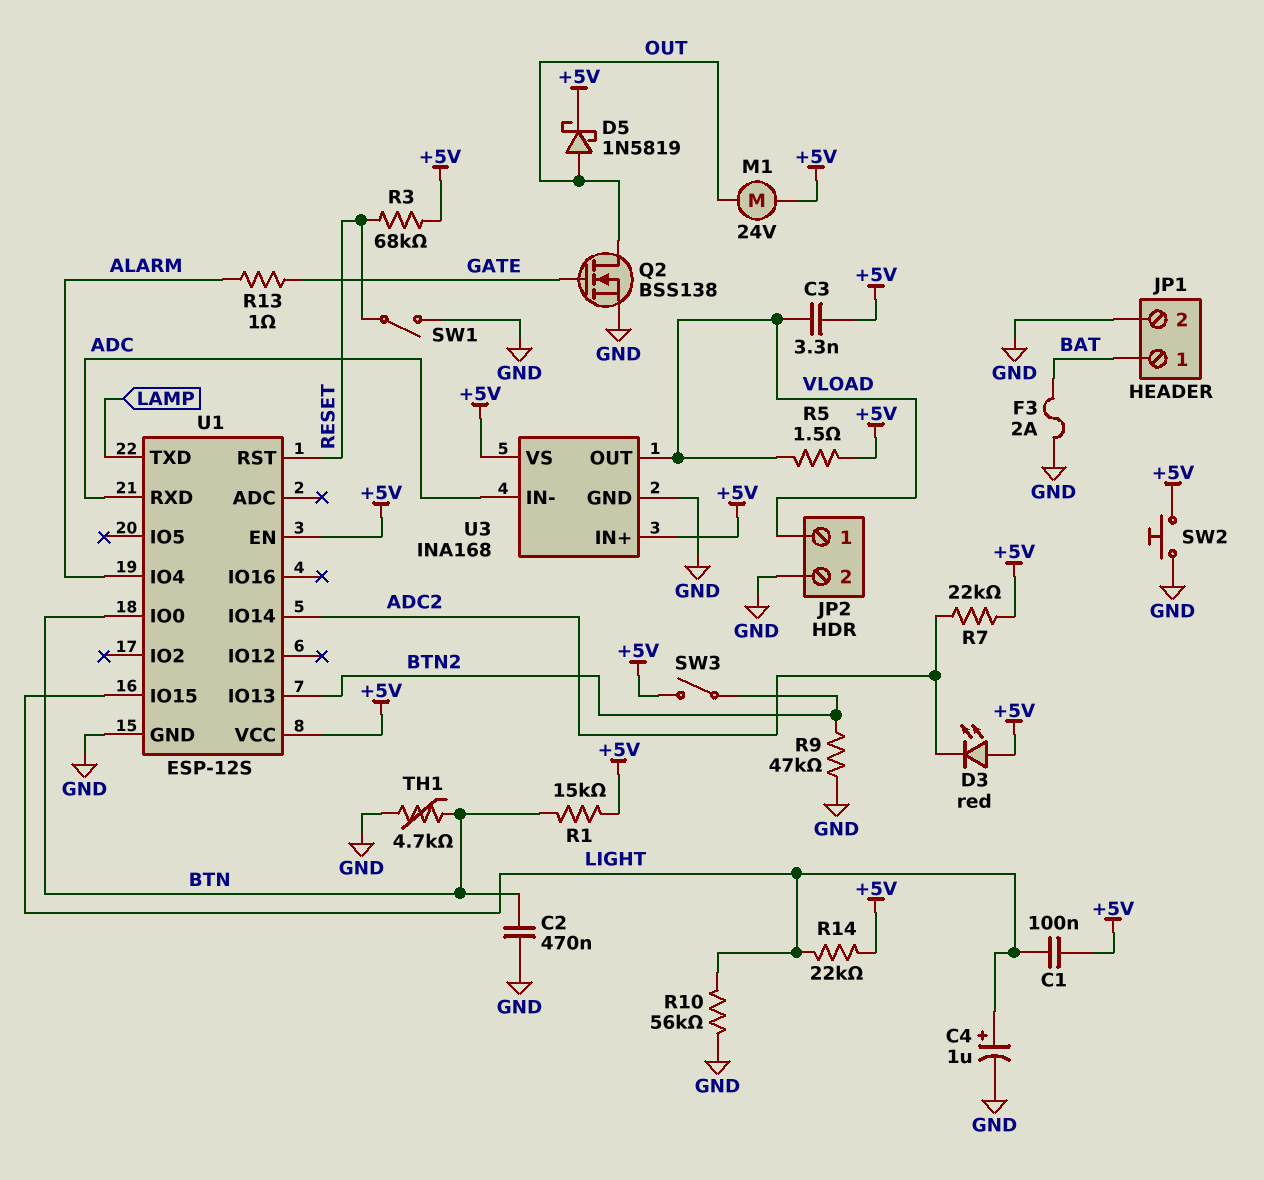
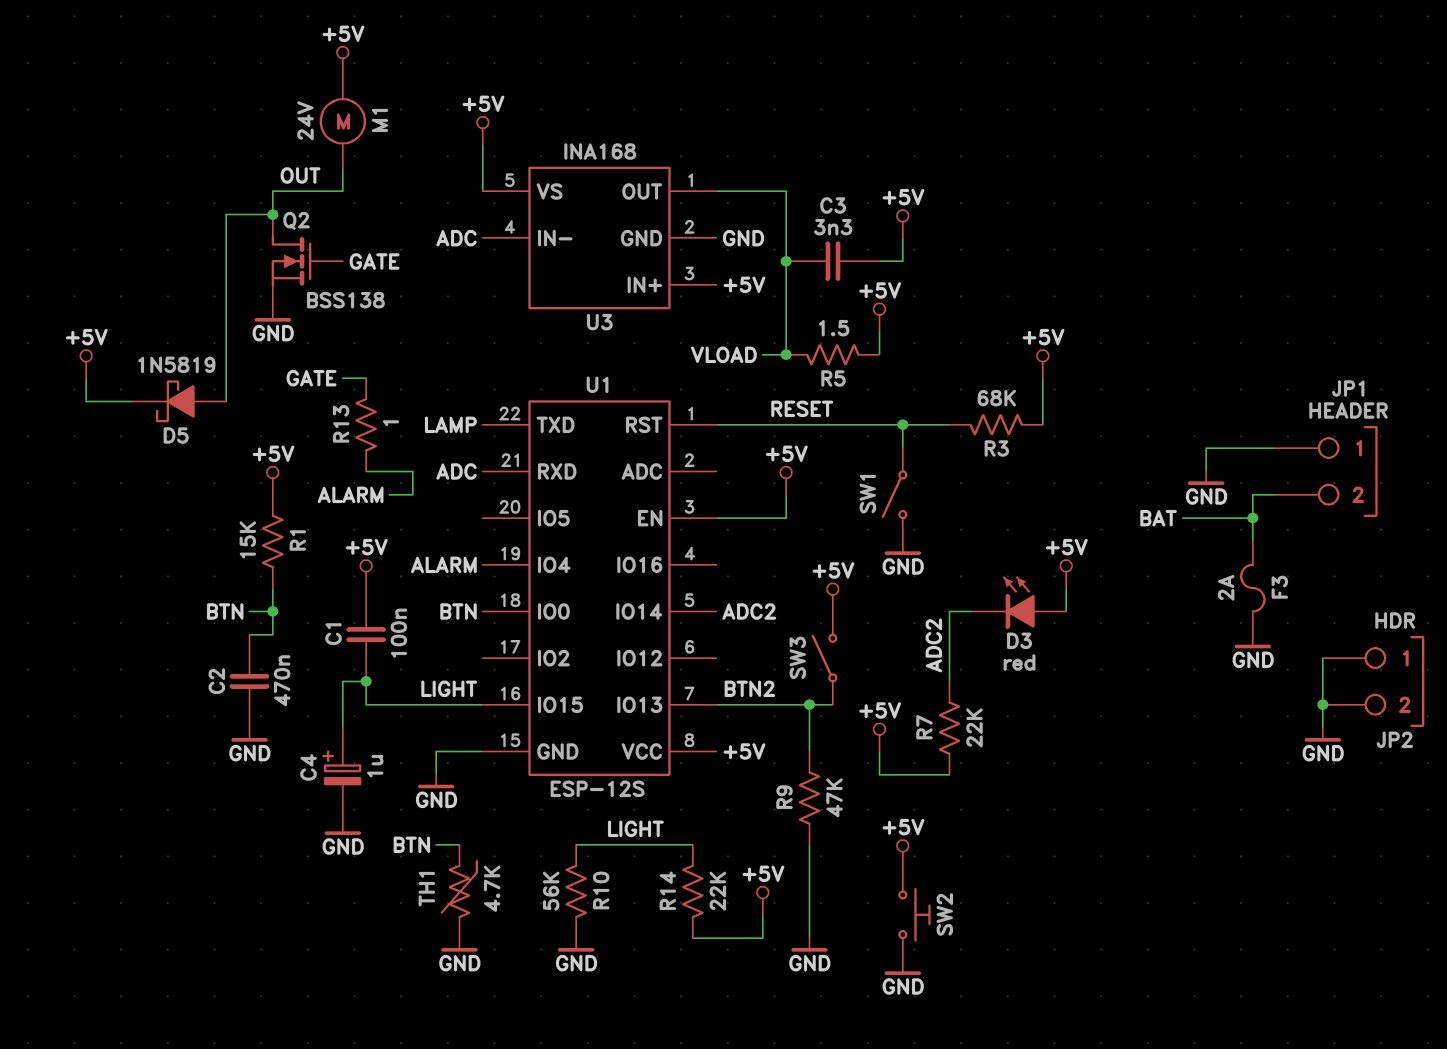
JP1 pin 1: BAT -> GND
JP1 pin 2: GND -> BAT
JP2 pin 1: VLOAD -> GND

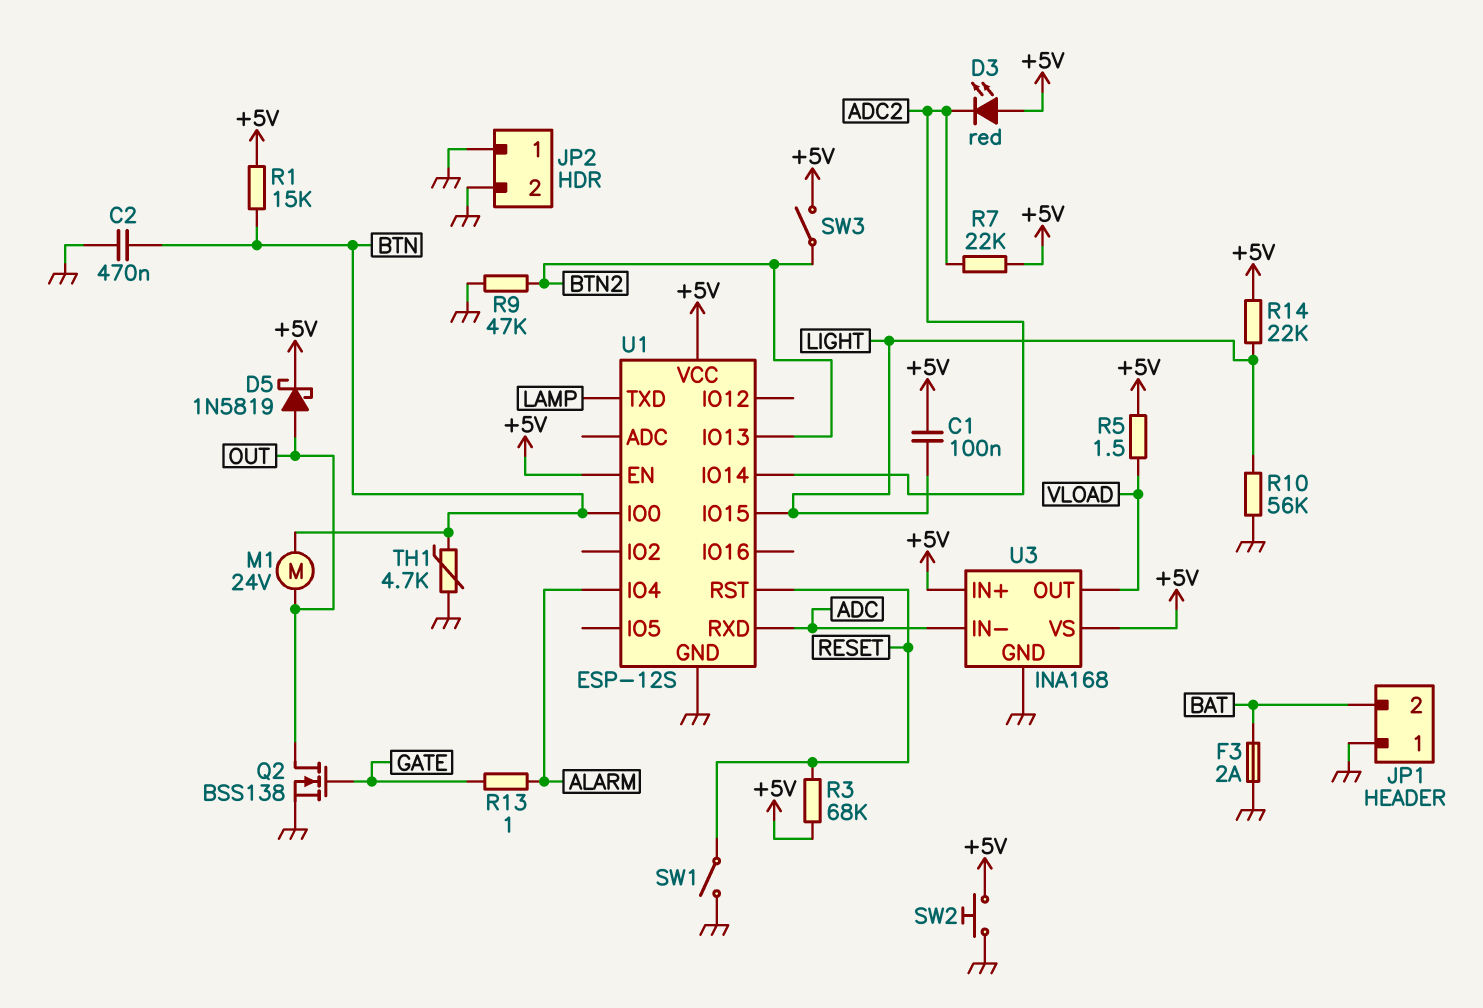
C3: 3.3nF (+5V, VLOAD) -> none
C4: 1uF (plus LIGHT, minus GND) -> none
M1: motor 24V (+5V, OUT) -> motor 24V (BTN, OUT)

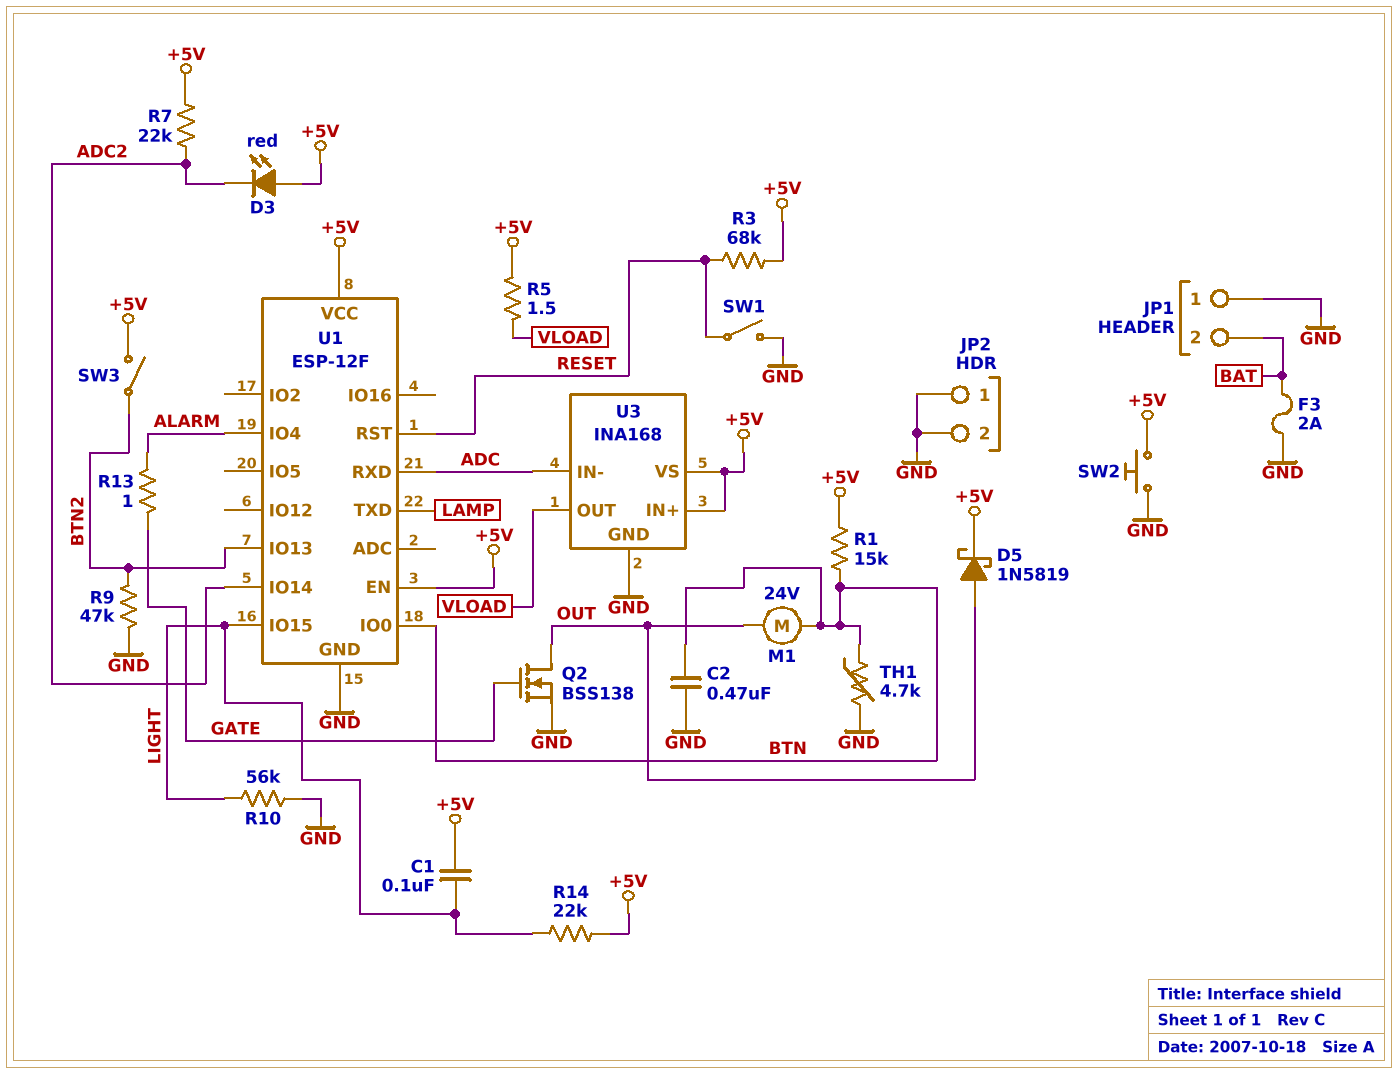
U1: ESP-12S -> ESP-12F

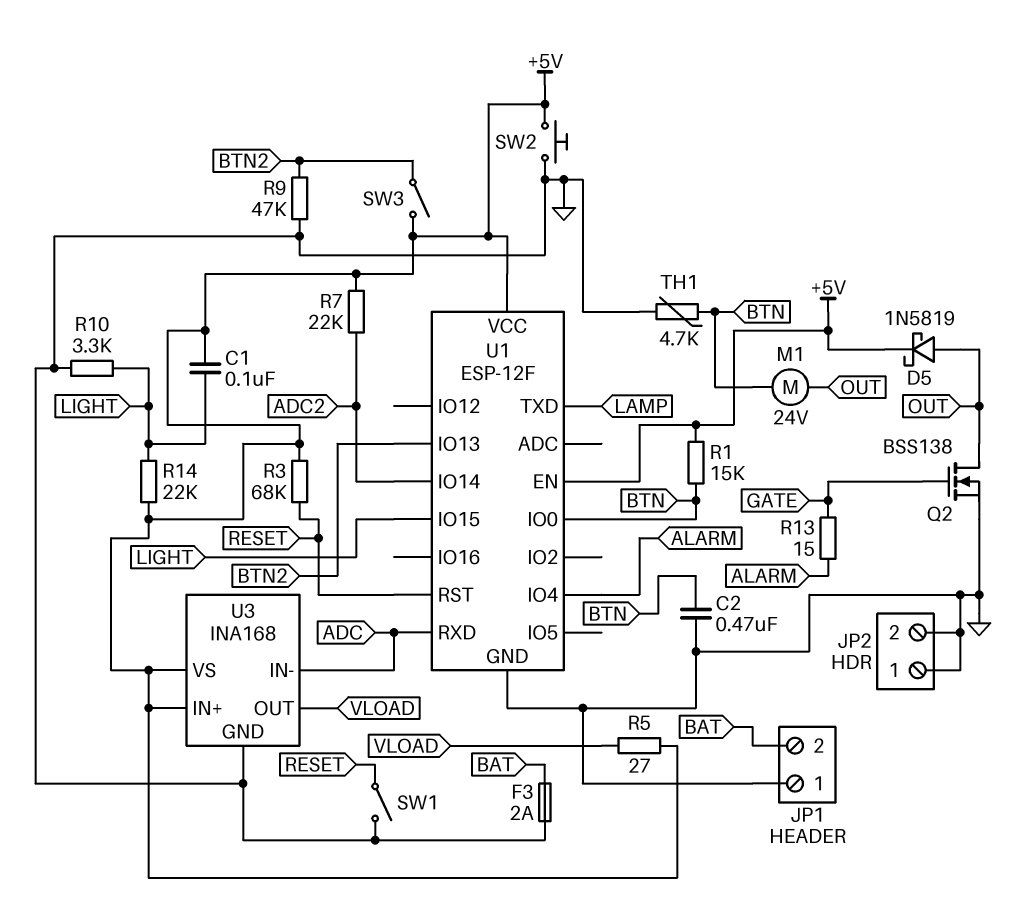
D3: LED red (A +5V, K ADC2) -> none
R5: 1.5 (+5V, VLOAD) -> 27 (+5V, VLOAD)
R10: 56k (GND, LIGHT) -> 3.3k (GND, LIGHT)
R13: 1 (ALARM, GATE) -> 15 (ALARM, GATE)

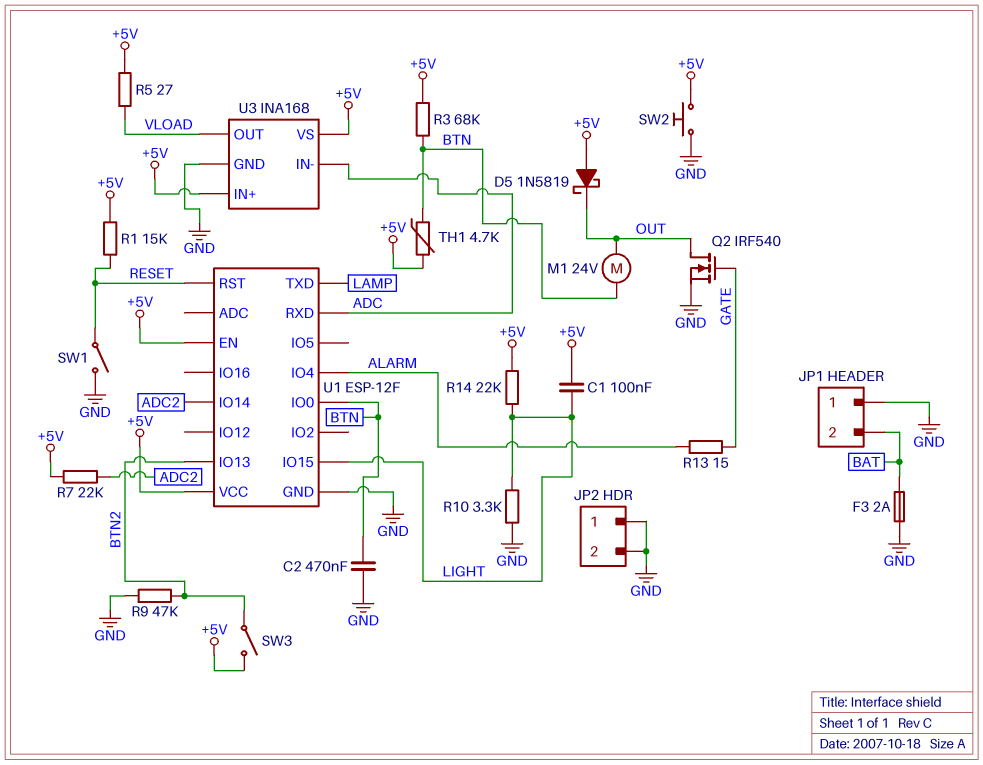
D5: schottky 1N5819 (A OUT, K +5V) -> schottky 1N5819 (A +5V, K OUT)
Q2: NMOS BSS138 (G GATE, D OUT, S GND) -> NMOS IRF540 (G GATE, D OUT, S GND)
R1: 15k (+5V, BTN) -> 15k (+5V, RESET)
R3: 68k (+5V, RESET) -> 68k (+5V, BTN)
TH1: 4.7k (BTN, GND) -> 4.7k (+5V, BTN)

